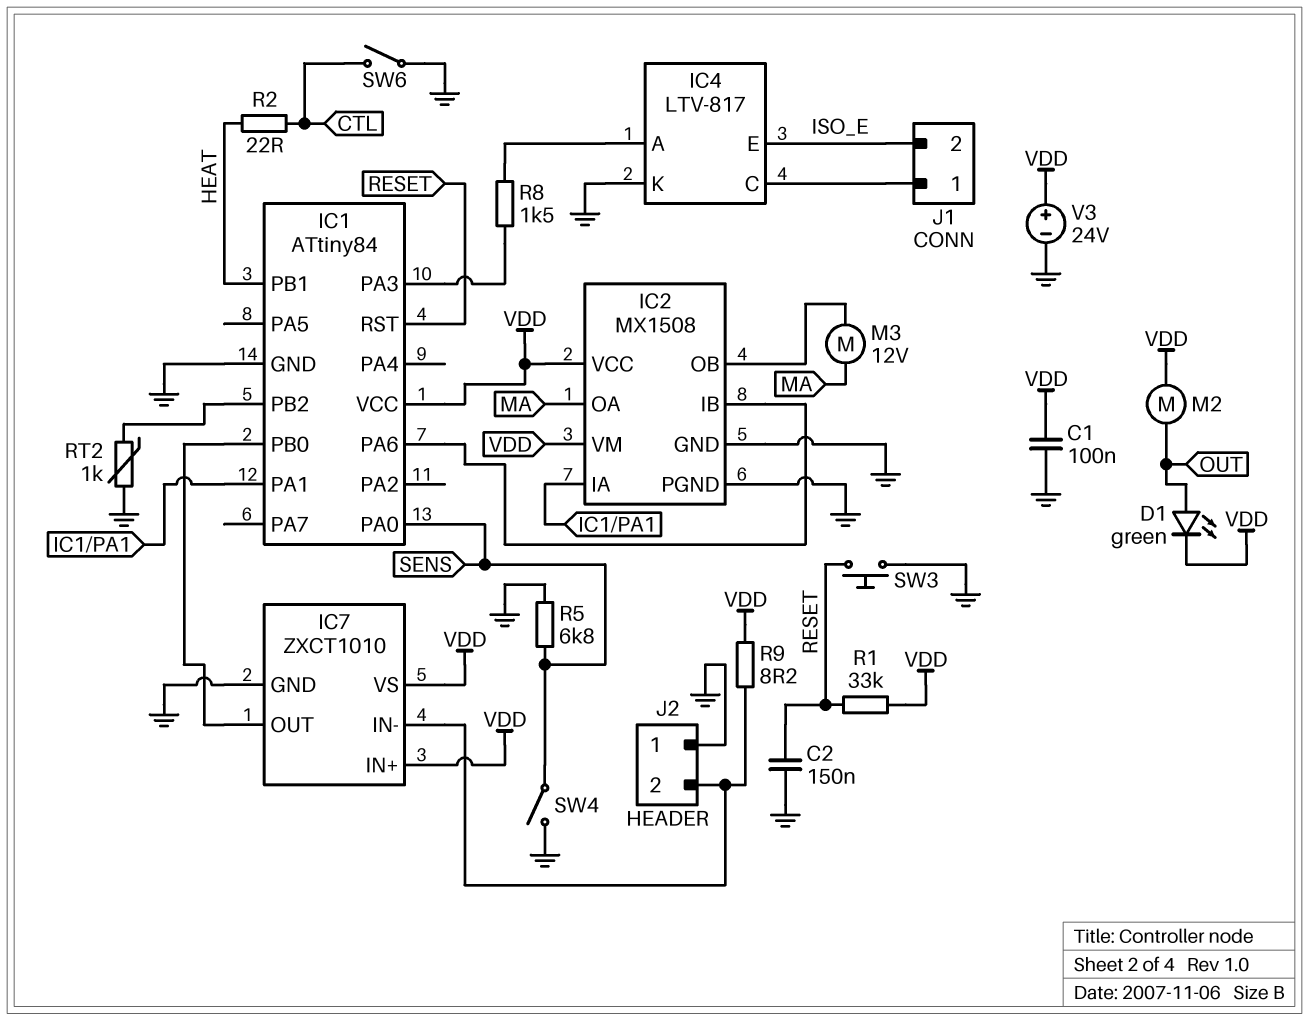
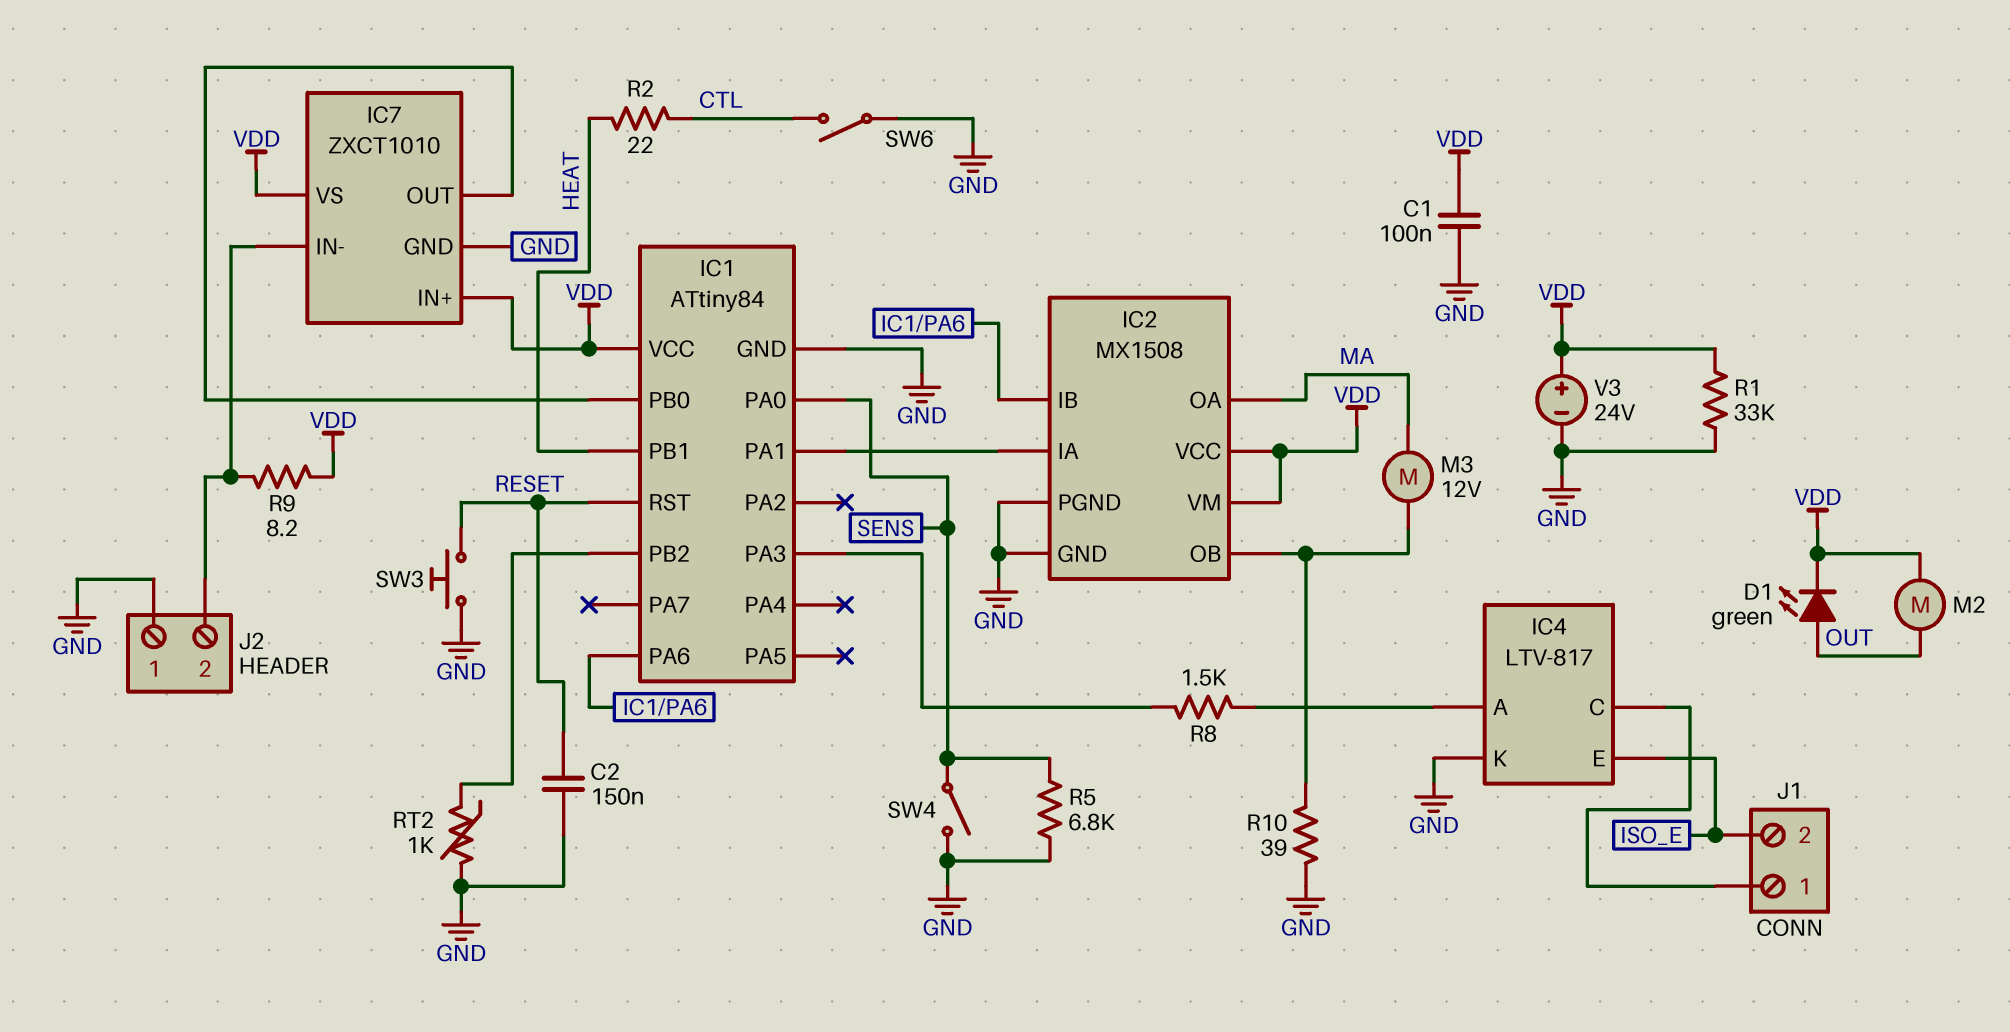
R1: 33k (RESET, VDD) -> 33k (GND, VDD)
R10: none -> 39 (GND, IC2/OB)

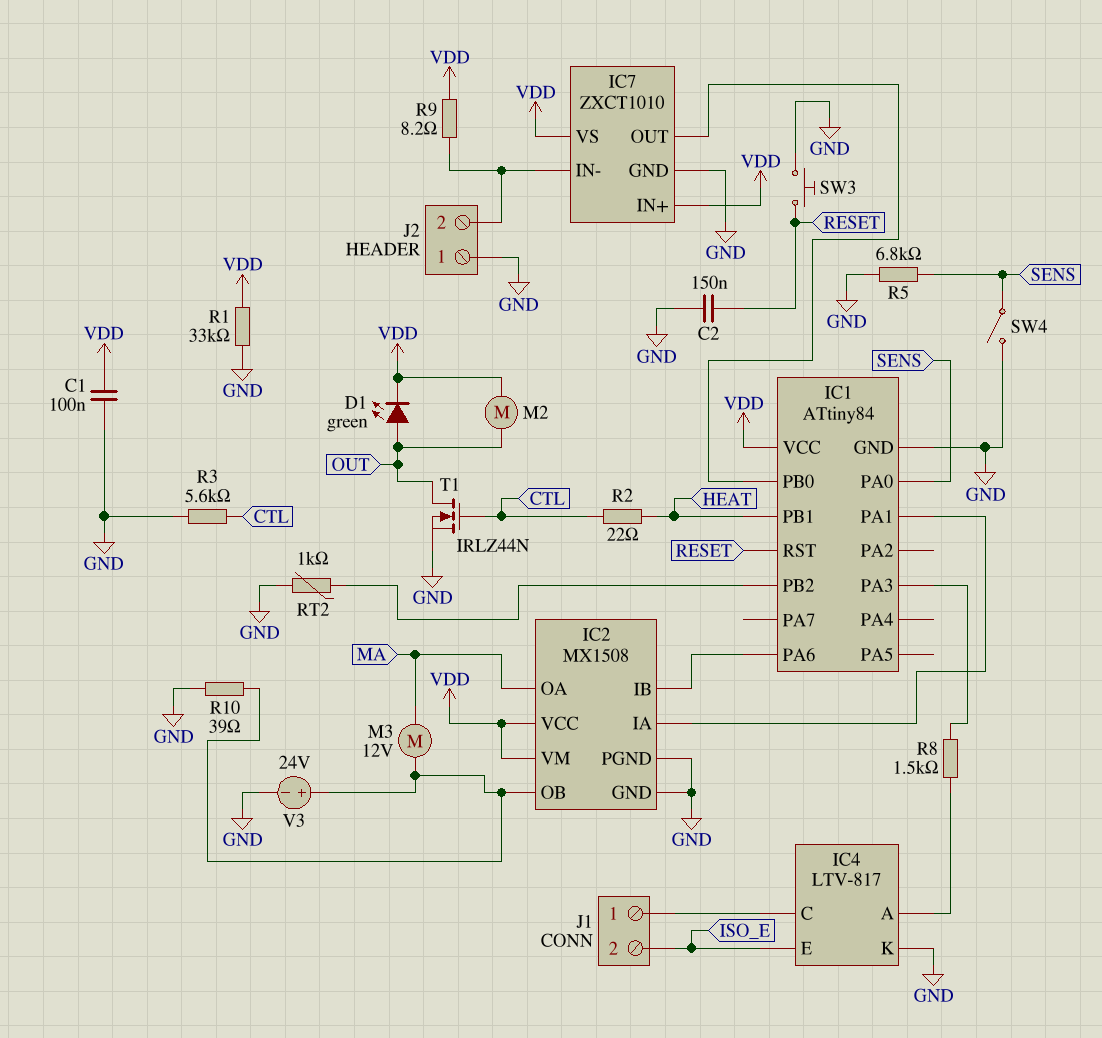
R3: none -> 5.6k (CTL, GND)
SW6: switch (CTL, GND) -> none
T1: none -> NMOS IRLZ44N (G CTL, D OUT, S GND)
V3: 24V (plus VDD, minus GND) -> 24V (plus IC2/OB, minus GND)

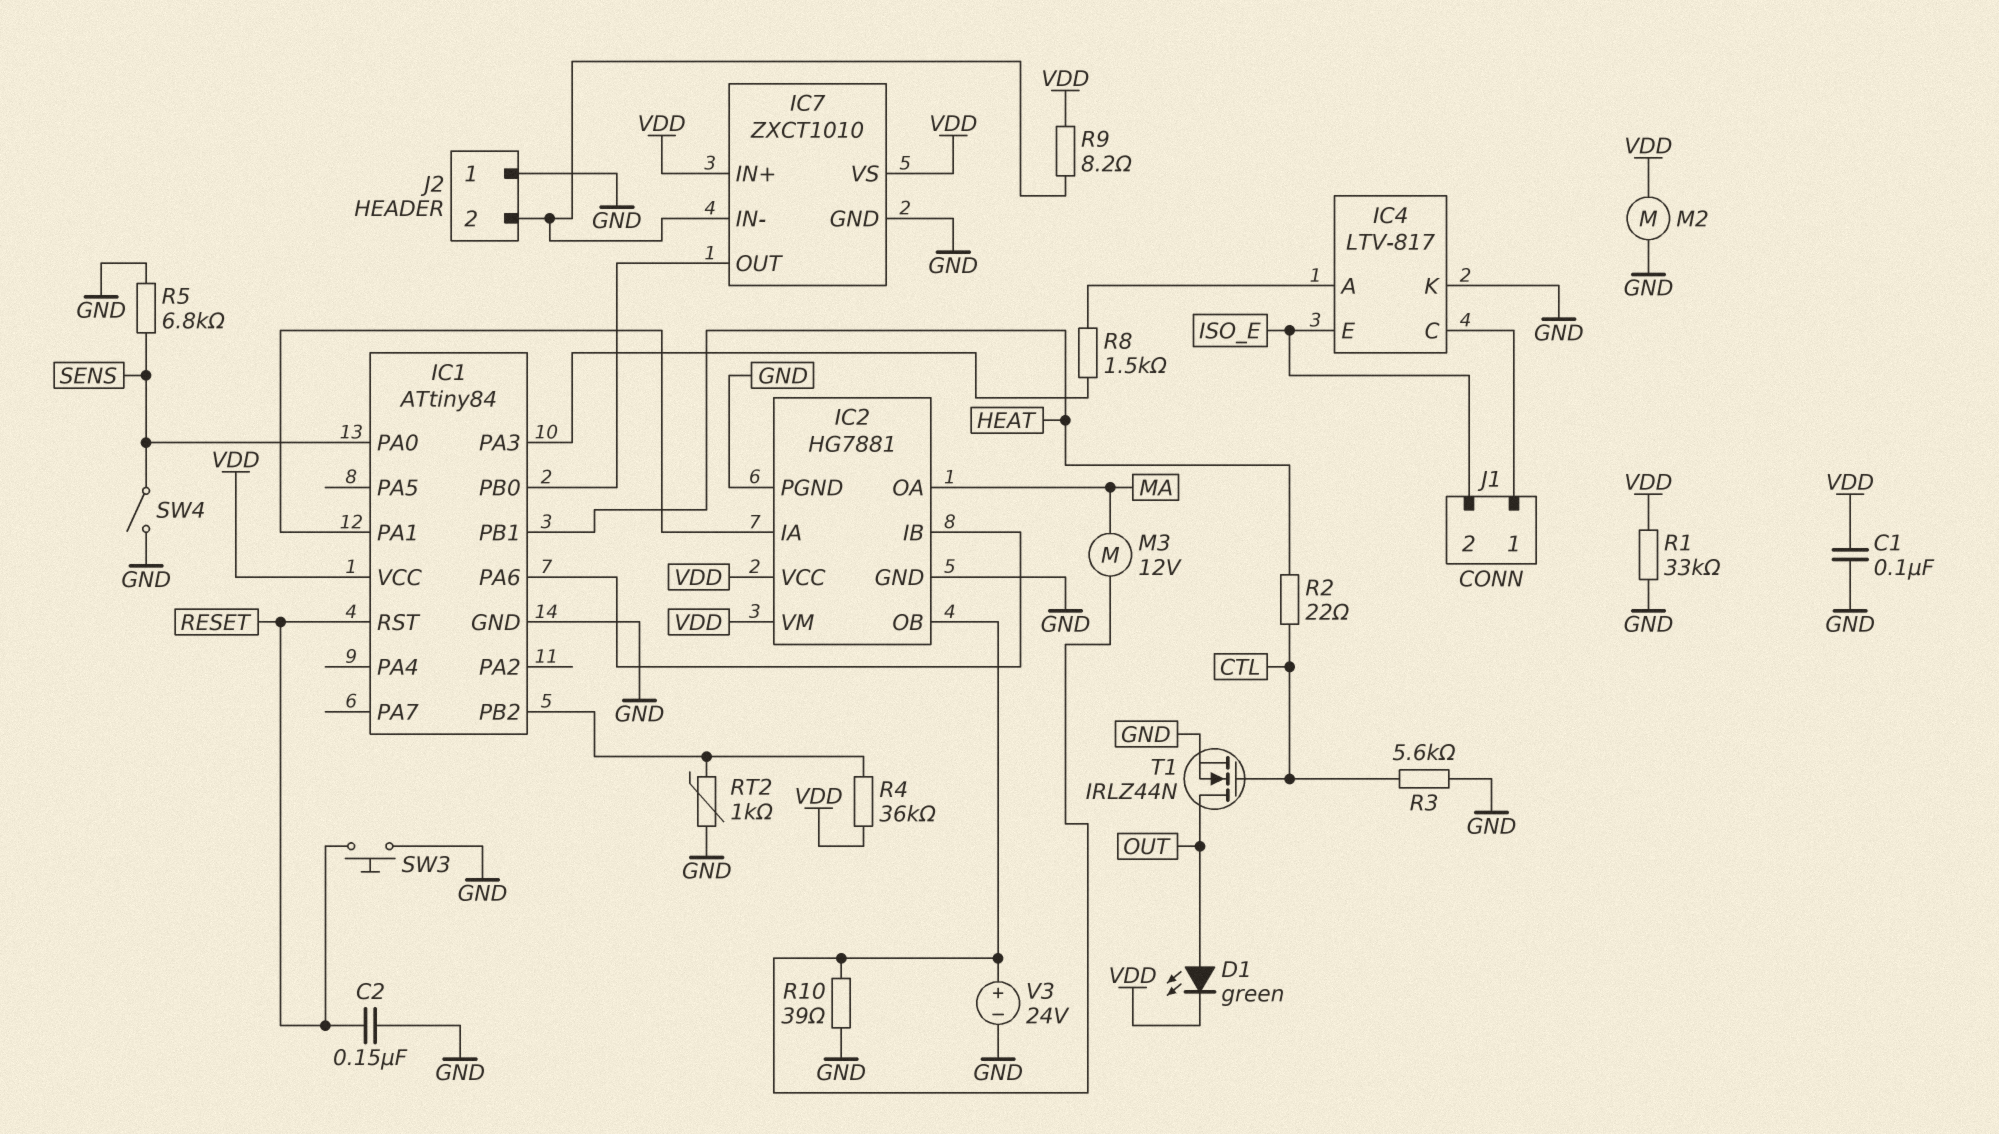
IC2: MX1508 -> HG7881
M2: motor (OUT, VDD) -> motor (GND, VDD)
R4: none -> 36k (IC1/PB2, VDD)

